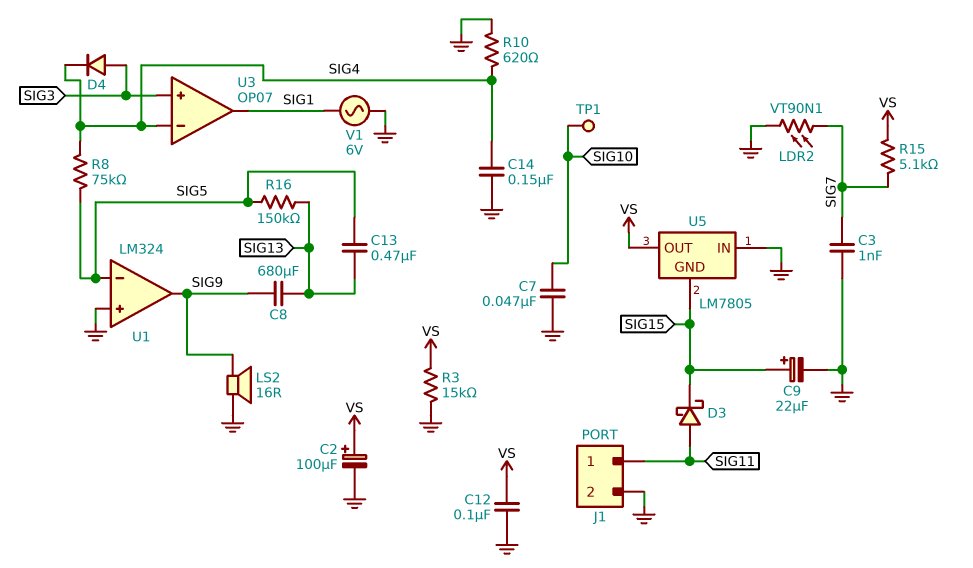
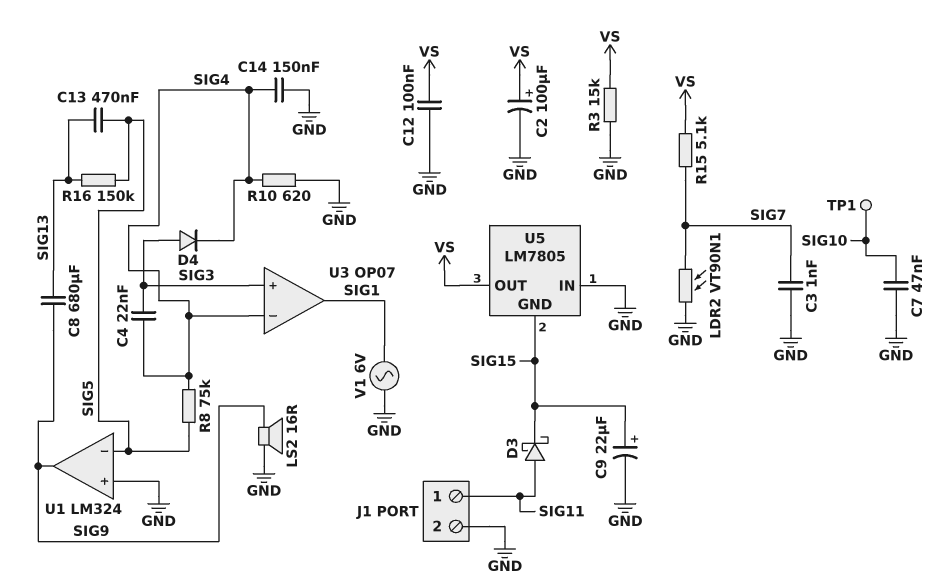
C4: none -> 22nF (SIG3, SIG4)

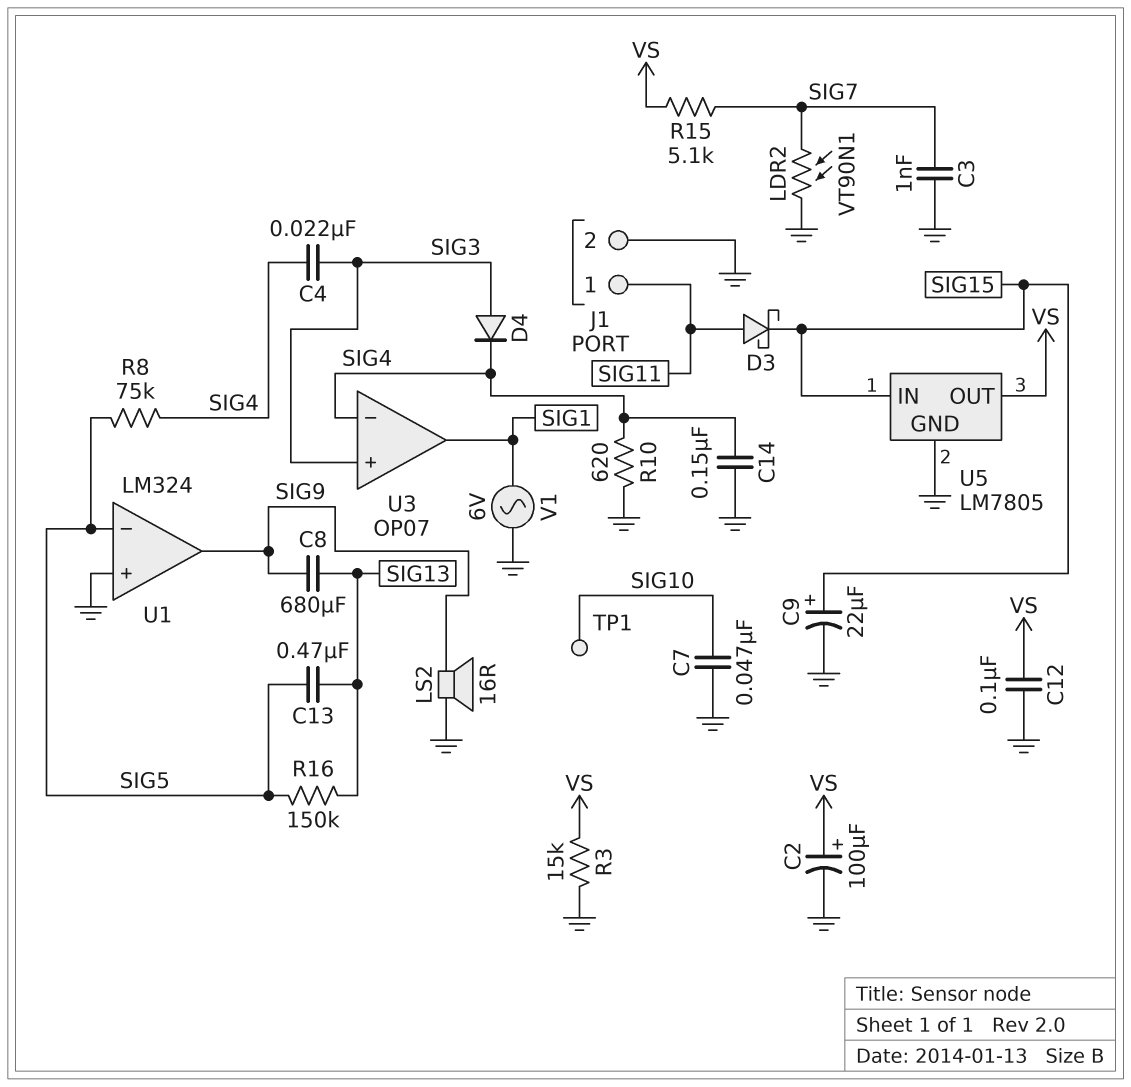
U5 pin GND: SIG15 -> GND
U5 pin IN: GND -> SIG15

